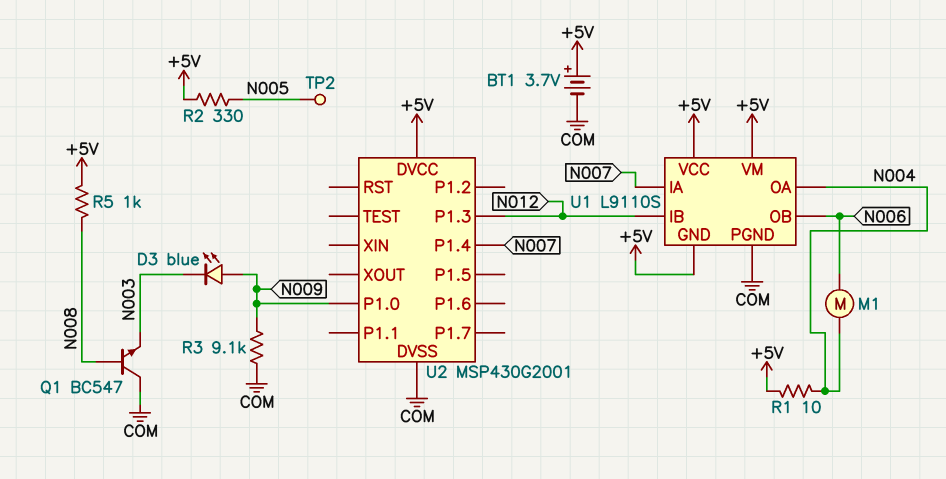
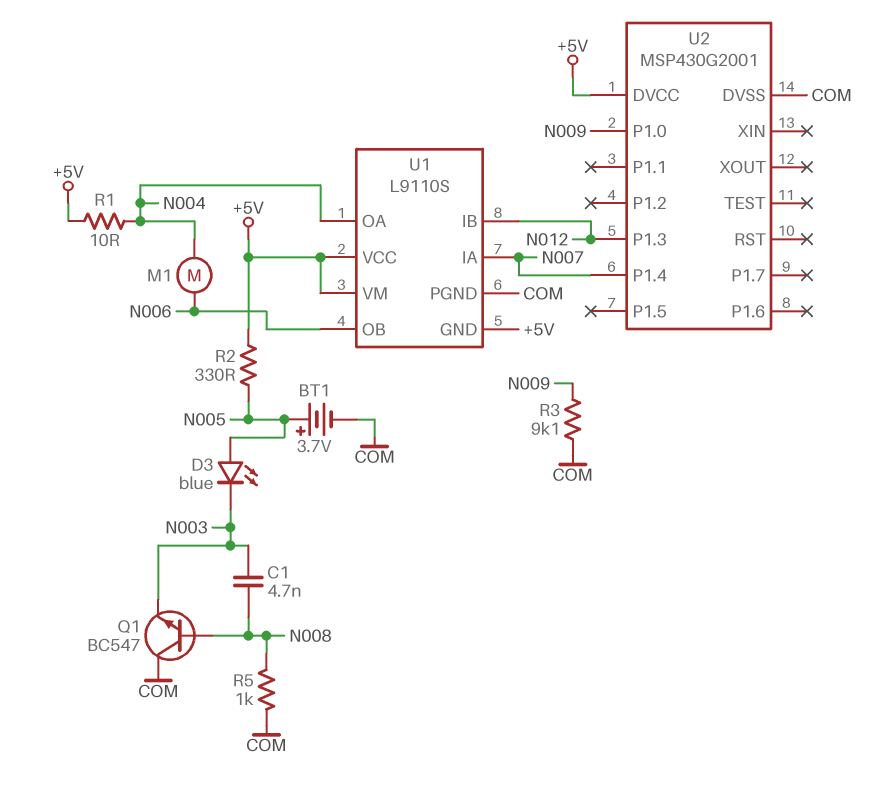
BT1: 3.7V (plus +5V, minus COM) -> 3.7V (plus N005, minus COM)
C1: none -> 4.7nF (N003, N008)
D3: LED blue (A N009, K N003) -> LED blue (A N005, K N003)
R5: 1k (+5V, N008) -> 1k (COM, N008)
TP2: test point (N005) -> none

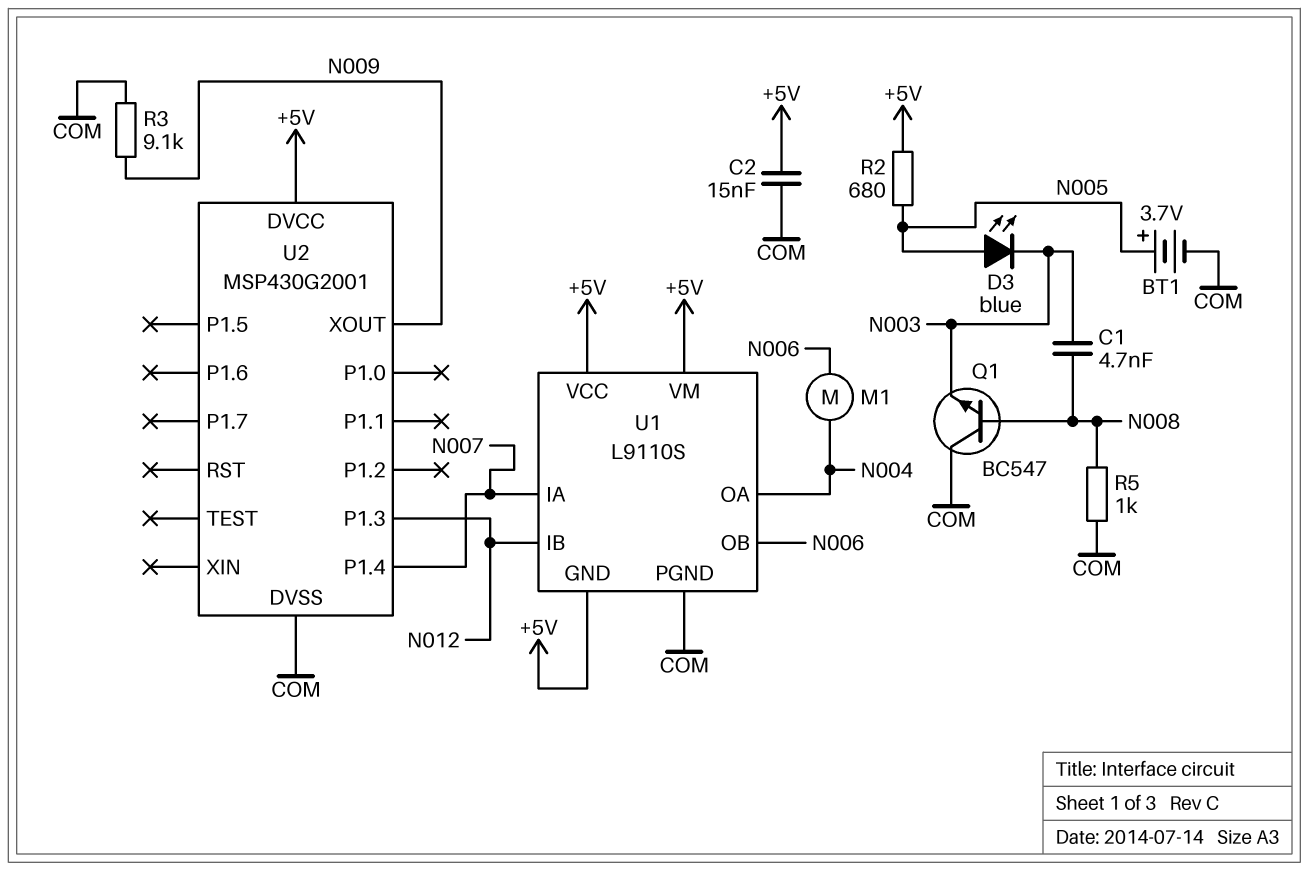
C2: none -> 15nF (+5V, COM)
R1: 10 (+5V, N004) -> none
R2: 330 (+5V, N005) -> 680 (+5V, N005)
U2 pin P1.0: N009 -> none
U2 pin XOUT: none -> N009

